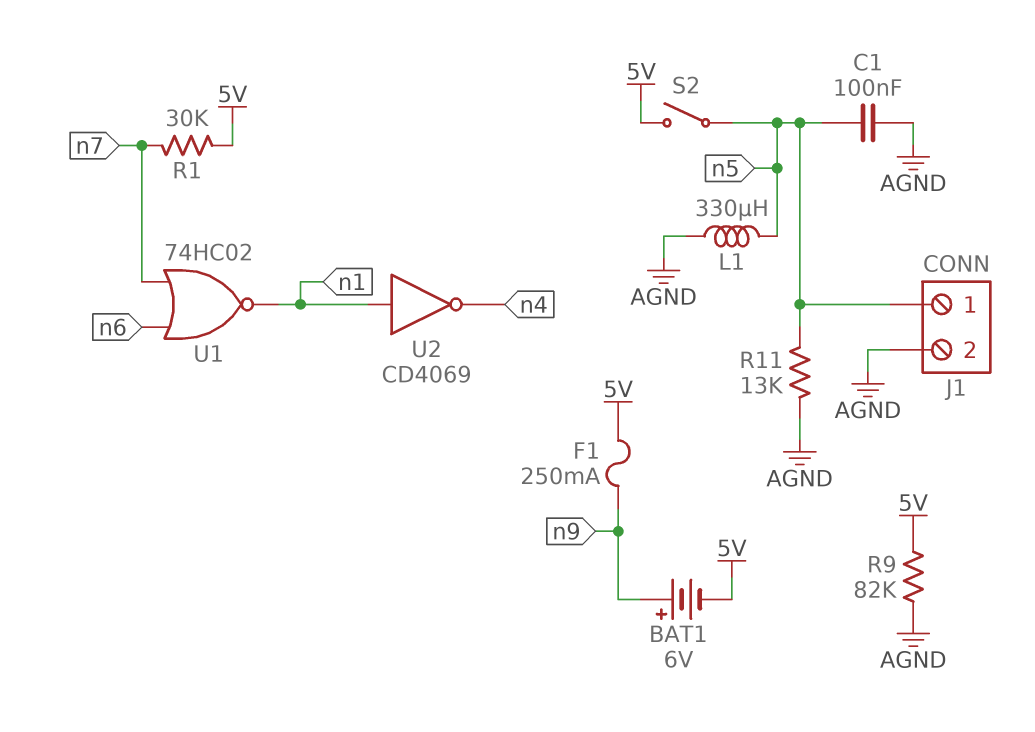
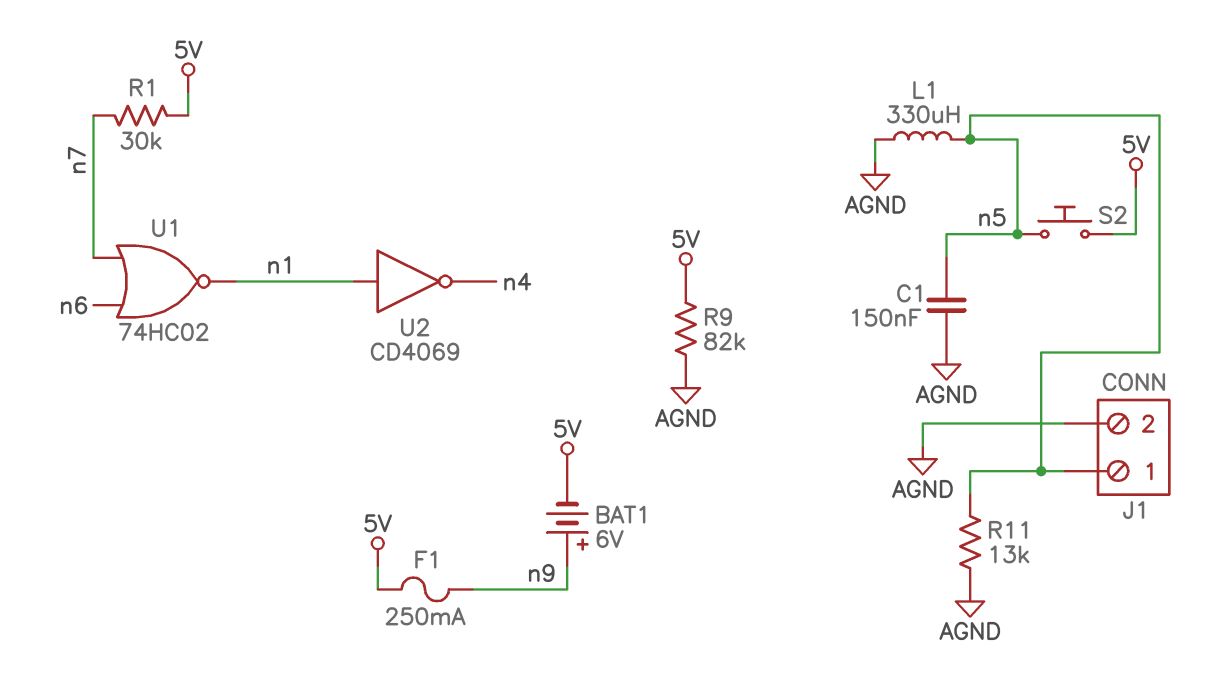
C1: 100nF (AGND, n5) -> 150nF (AGND, n5)
S2: switch (5V, n5) -> button (5V, n5)

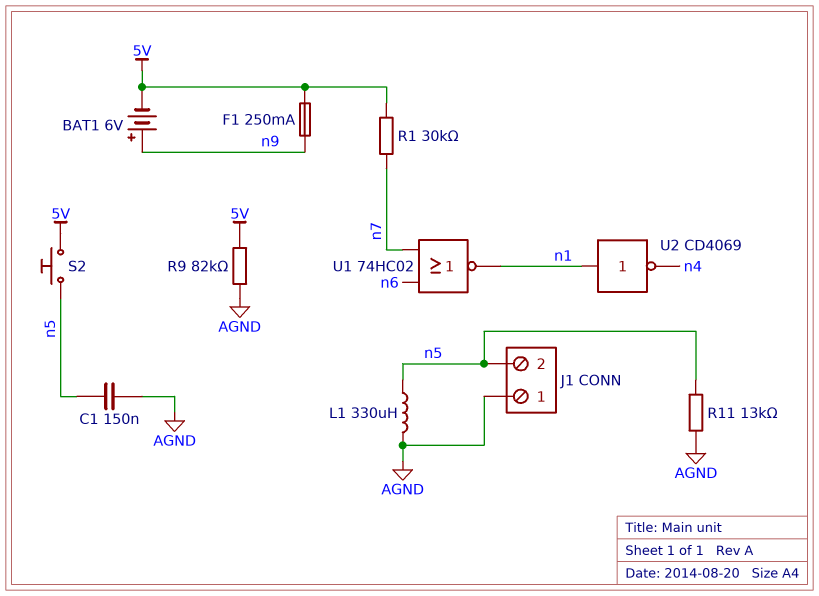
J1 pin 1: n5 -> AGND
J1 pin 2: AGND -> n5

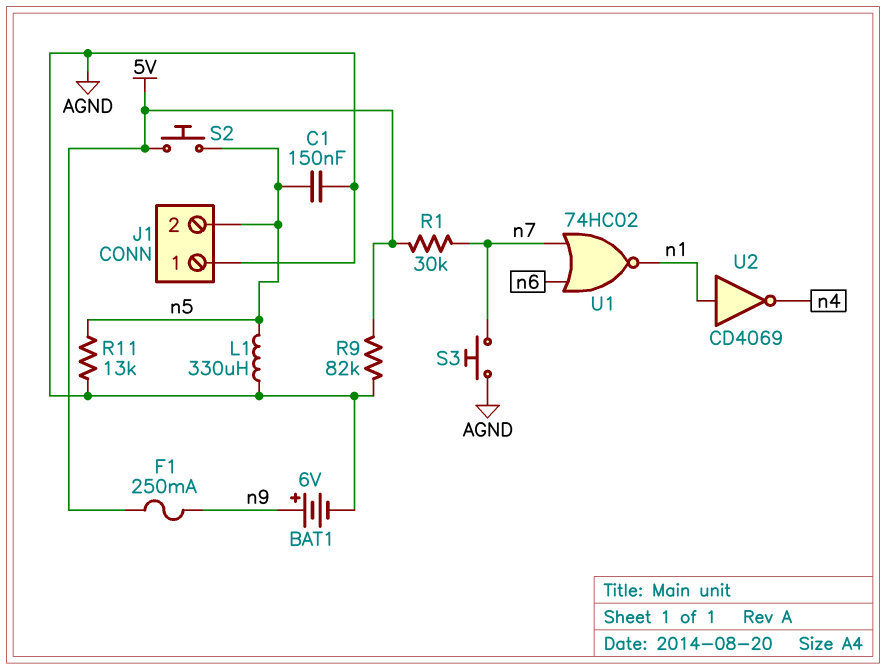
BAT1: 6V (plus n9, minus 5V) -> 6V (plus n9, minus AGND)
S3: none -> button (AGND, n7)

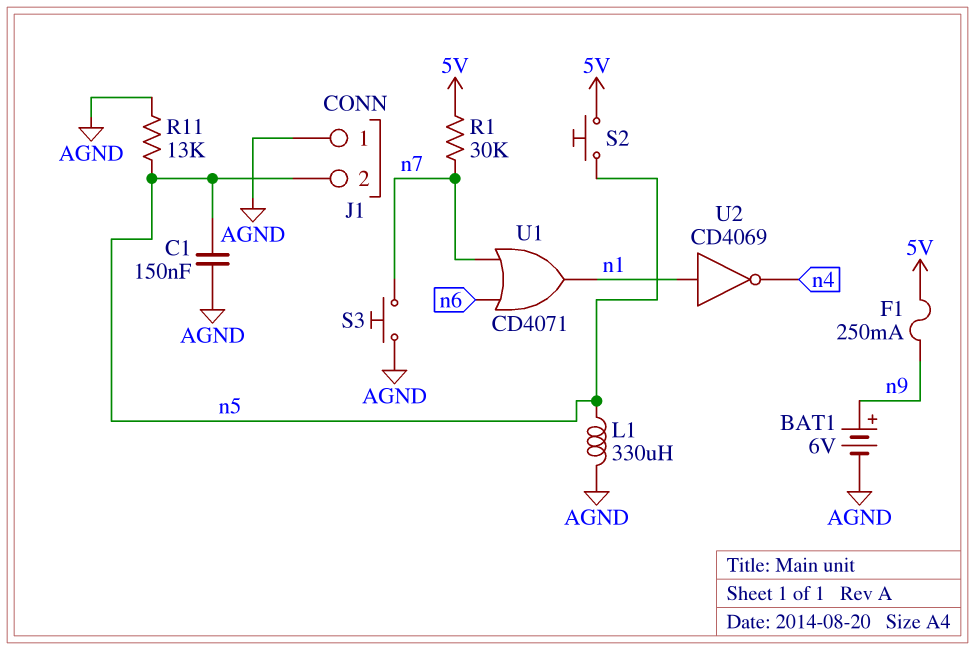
R9: 82k (5V, AGND) -> none
U1: NOR 74HC02 (in n6, in n7, out n1) -> OR CD4071 (in n6, in n7, out n1)

